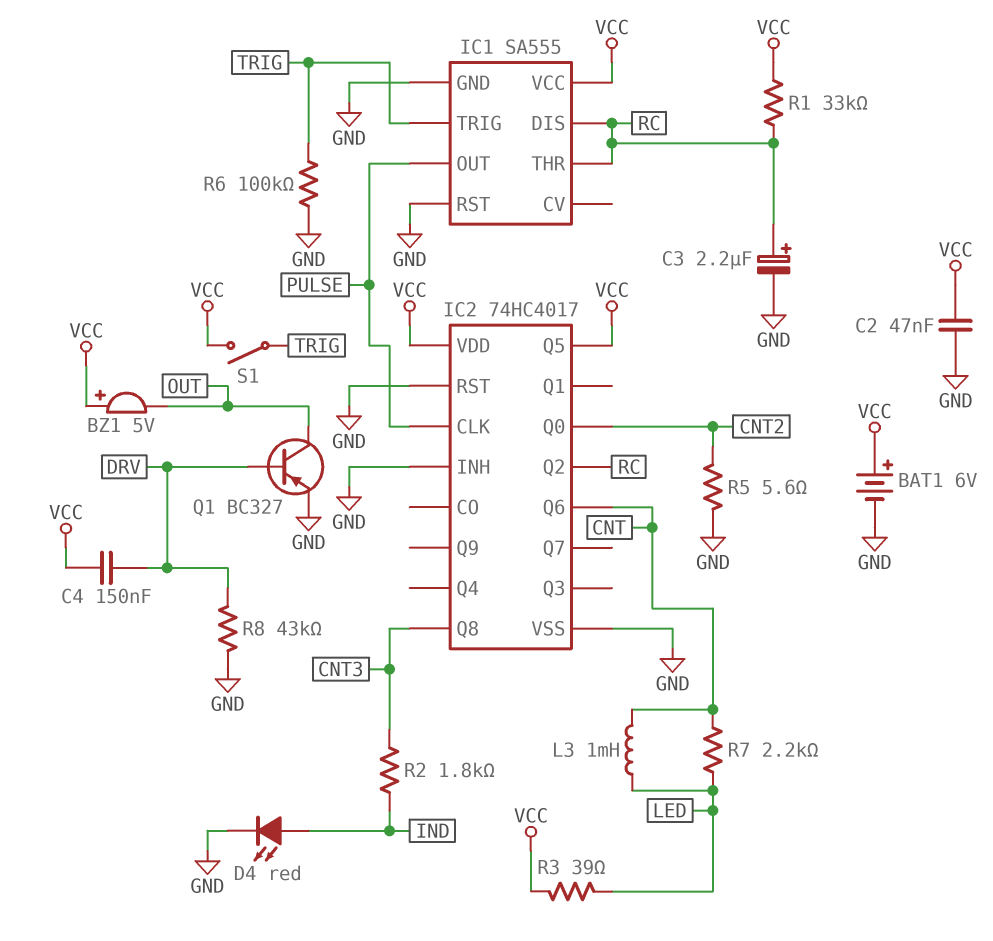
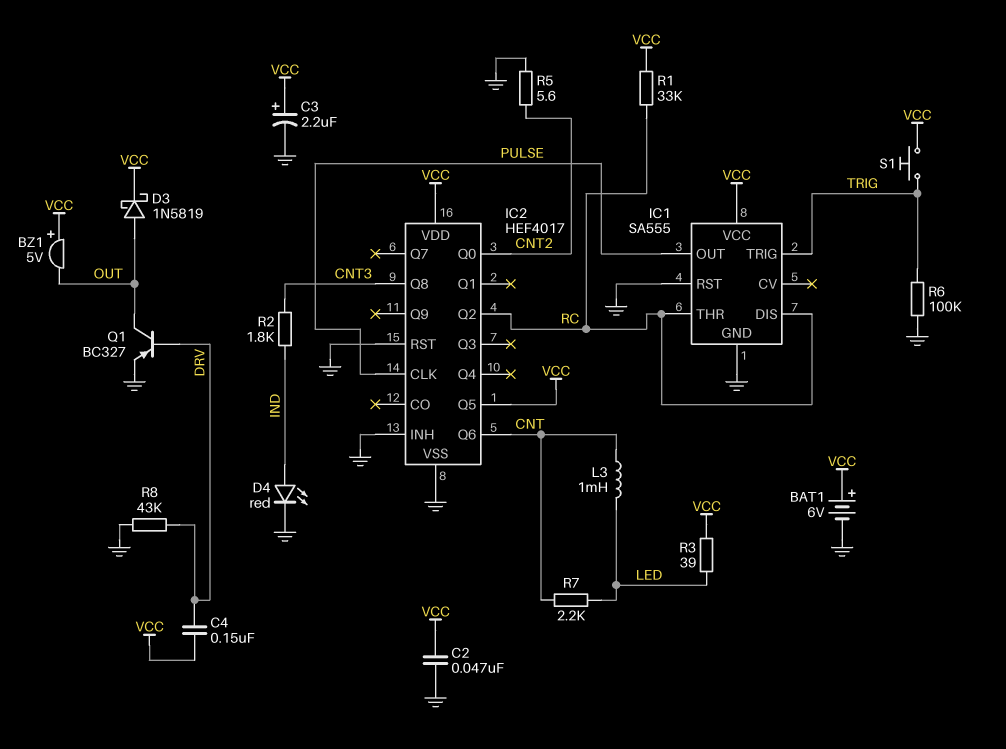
C3: 2.2uF (plus RC, minus GND) -> 2.2uF (plus VCC, minus GND)
D3: none -> schottky 1N5819 (A OUT, K VCC)
IC2: 74HC4017 -> HEF4017
S1: switch (TRIG, VCC) -> button (TRIG, VCC)

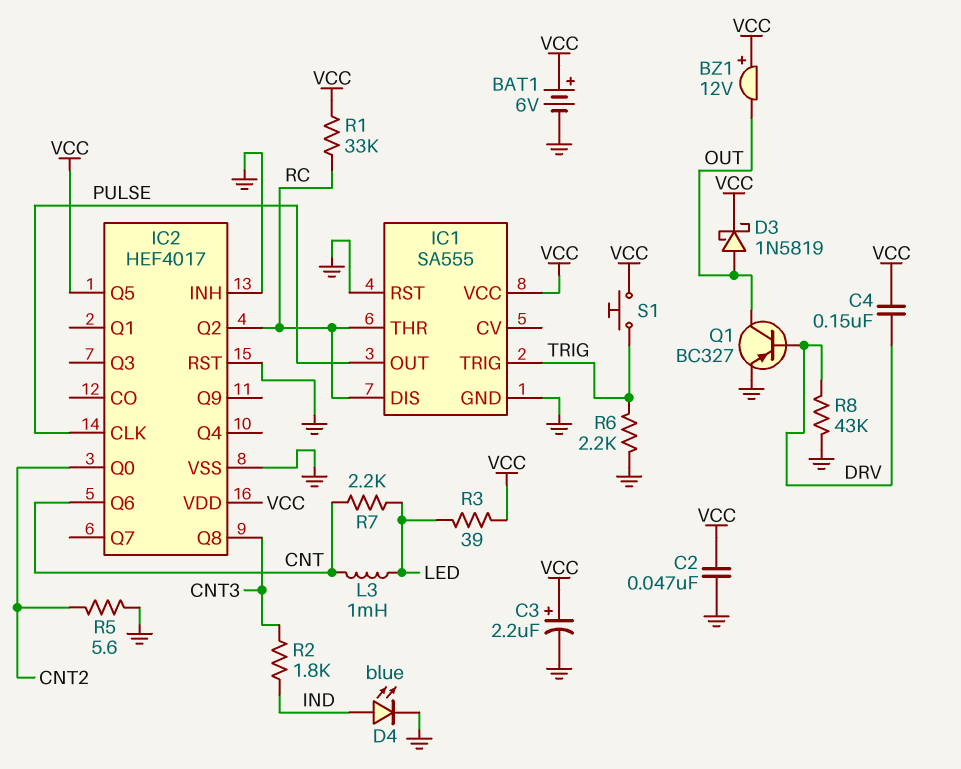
BZ1: buzzer 5V (plus VCC, minus OUT) -> buzzer 12V (plus VCC, minus OUT)
D4: LED red (A IND, K GND) -> LED blue (A IND, K GND)
R6: 100k (GND, TRIG) -> 2.2k (GND, TRIG)

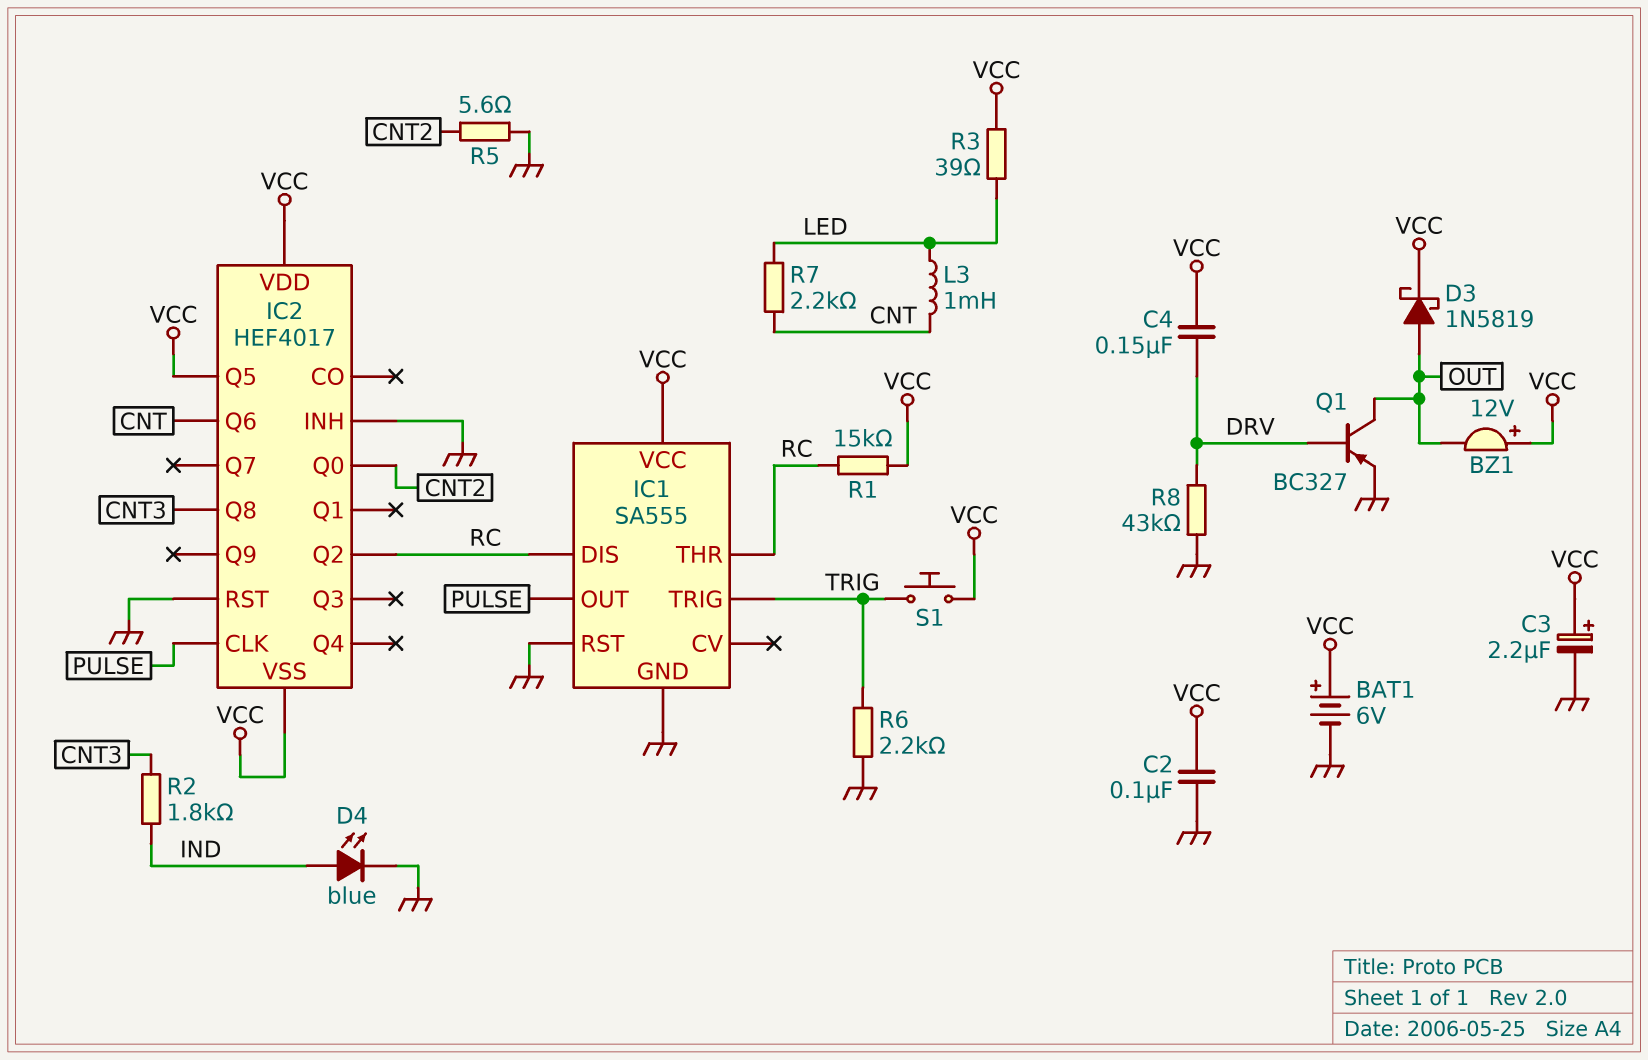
C2: 47nF (GND, VCC) -> 100nF (GND, VCC)
IC2 pin VSS: GND -> VCC
R1: 33k (RC, VCC) -> 15k (RC, VCC)

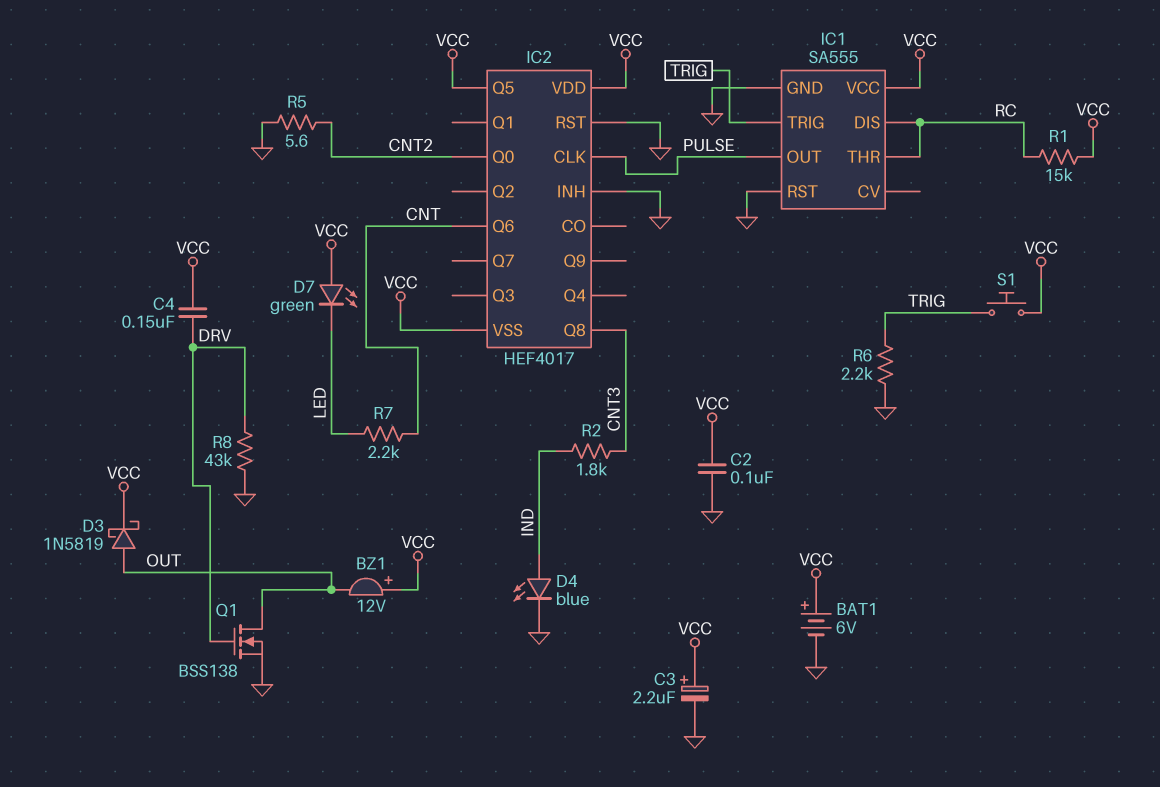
D7: none -> LED green (A VCC, K LED)
IC2 pin Q2: RC -> none
L3: 1mH (CNT, LED) -> none
Q1: PNP BC327 (B DRV, C OUT, E GND) -> NMOS BSS138 (G DRV, D OUT, S GND)
R3: 39 (LED, VCC) -> none

